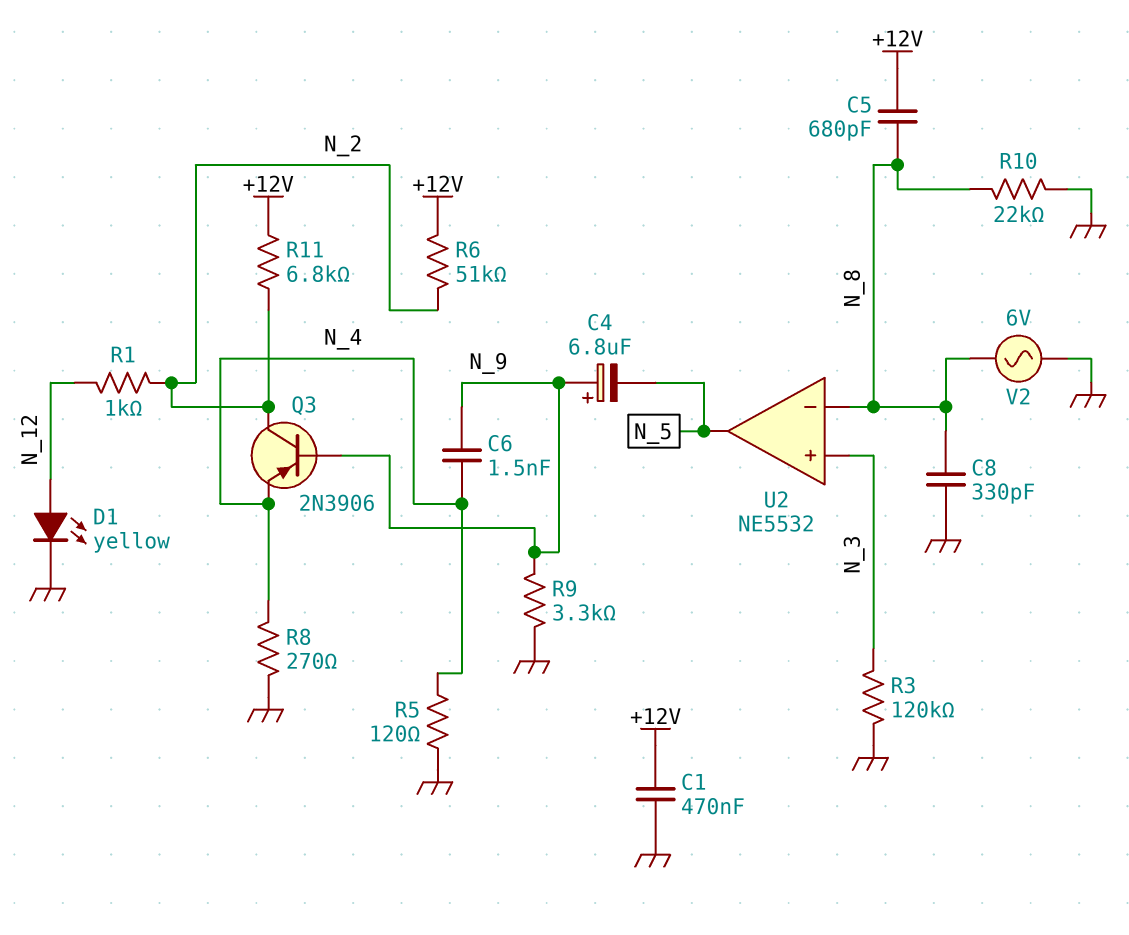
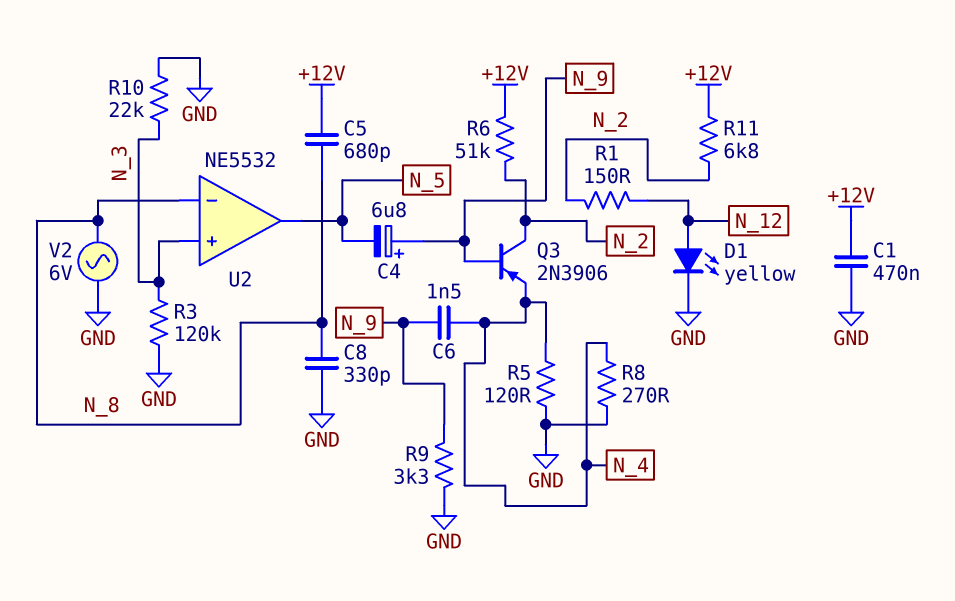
R1: 1k (N_2, N_12) -> 150 (N_2, N_12)
R10: 22k (GND, N_8) -> 22k (GND, N_3)

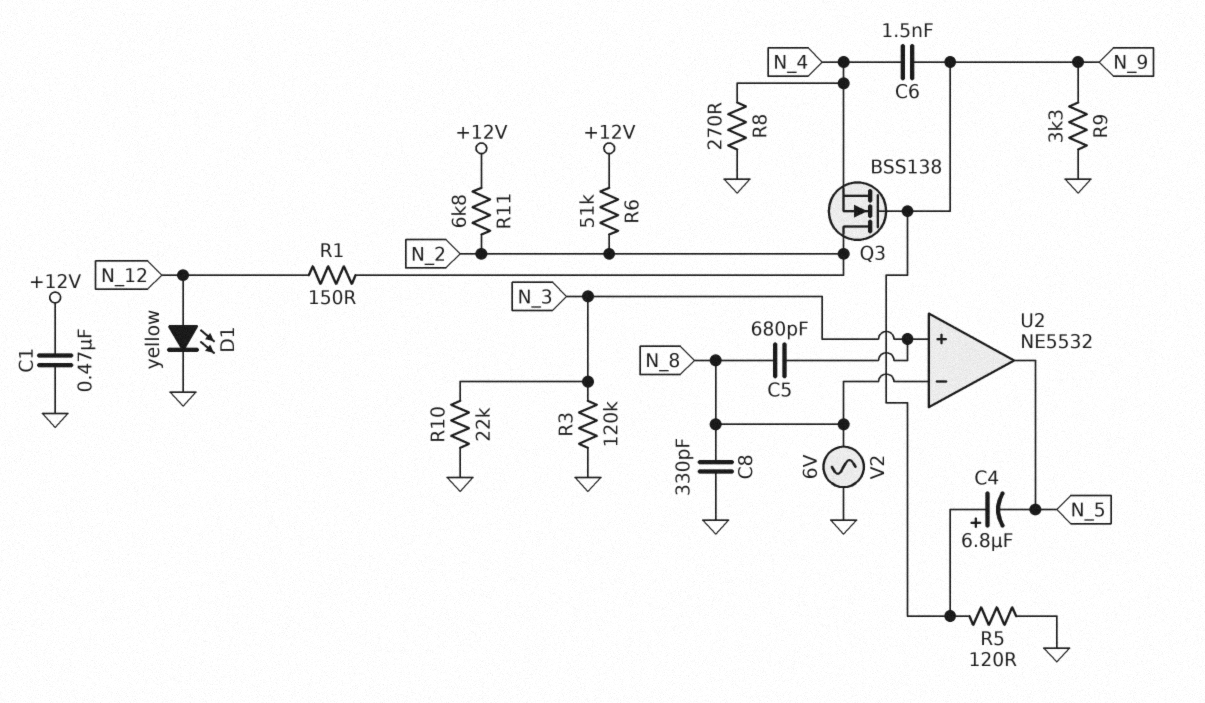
C5: 680pF (+12V, N_8) -> 680pF (N_3, N_8)
Q3: PNP 2N3906 (B N_9, C N_2, E N_4) -> NMOS BSS138 (G N_9, D N_2, S N_4)
R5: 120 (GND, N_4) -> 120 (GND, N_9)

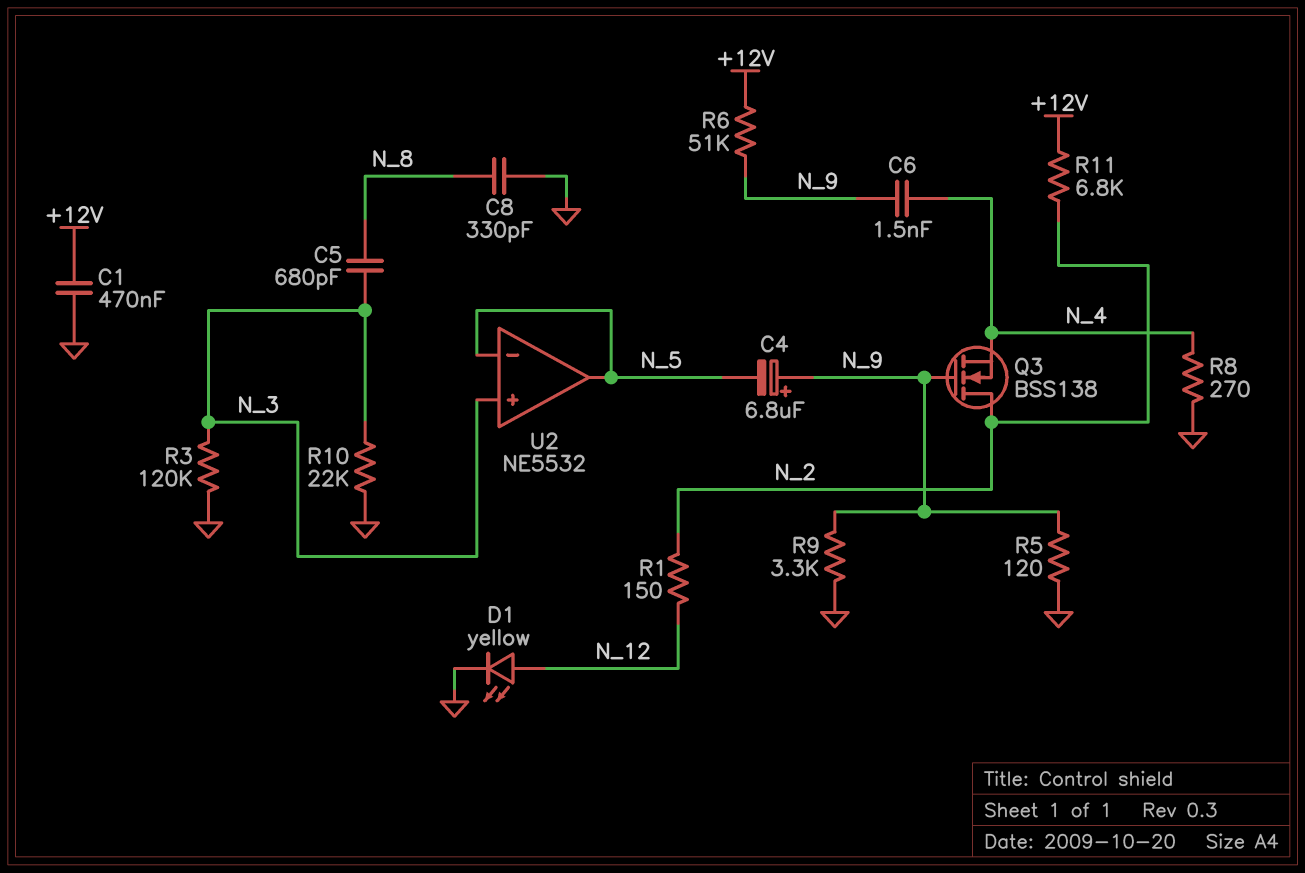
R6: 51k (+12V, N_2) -> 51k (+12V, N_9)
U2 pin in-: N_8 -> N_5
V2: AC 6V (GND, N_8) -> none

